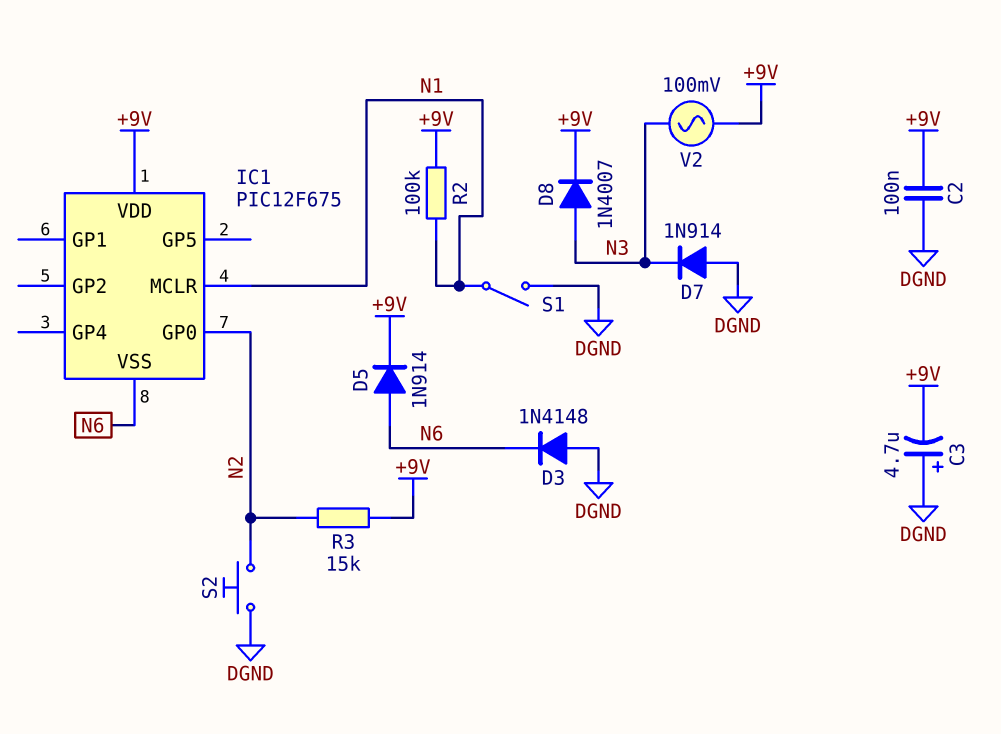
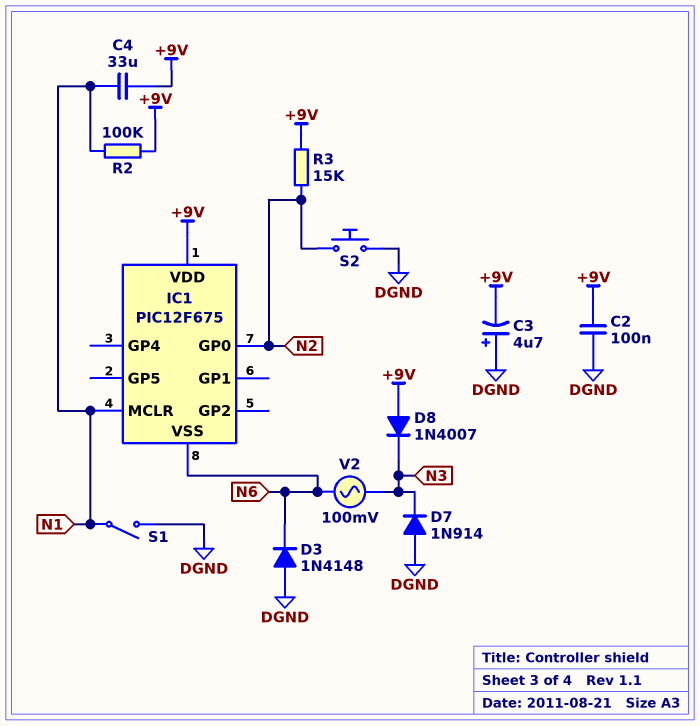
C4: none -> 33uF (+9V, N1)
D5: diode 1N914 (A N6, K +9V) -> none
D8: diode 1N4007 (A N3, K +9V) -> diode 1N4007 (A +9V, K N3)
V2: AC 100mV (+9V, N3) -> AC 100mV (N3, N6)

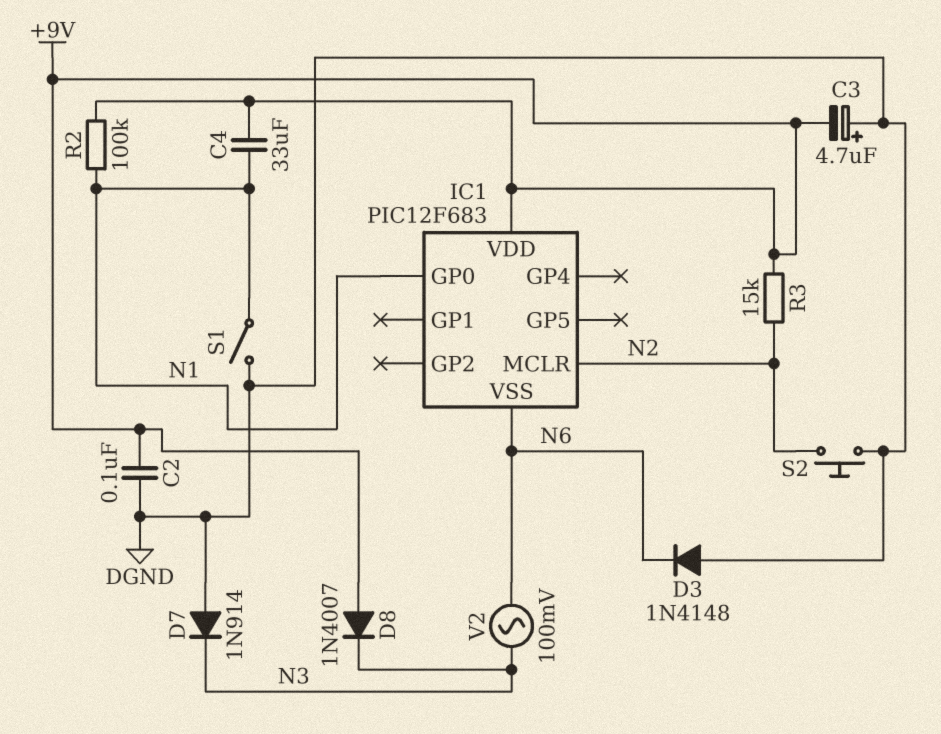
IC1: PIC12F675 -> PIC12F683
IC1 pin GP0: N2 -> N1
IC1 pin MCLR: N1 -> N2

